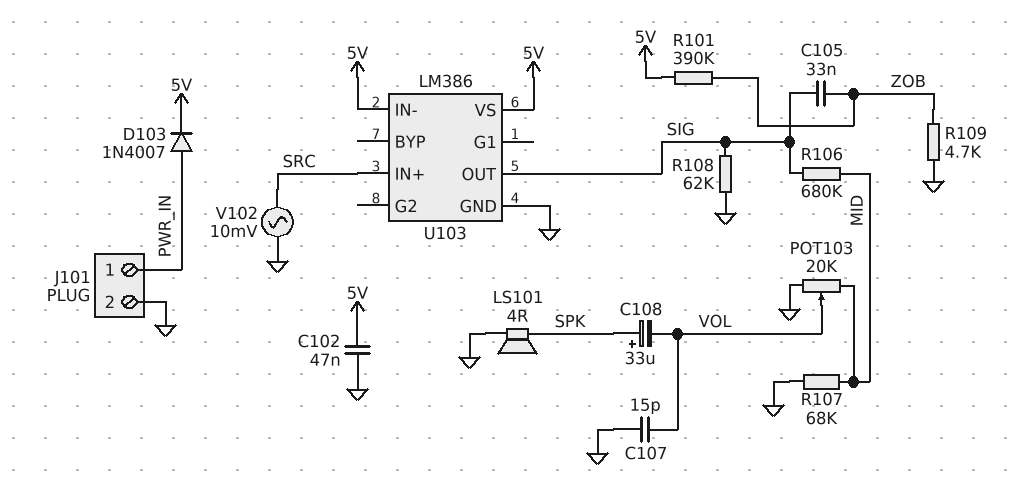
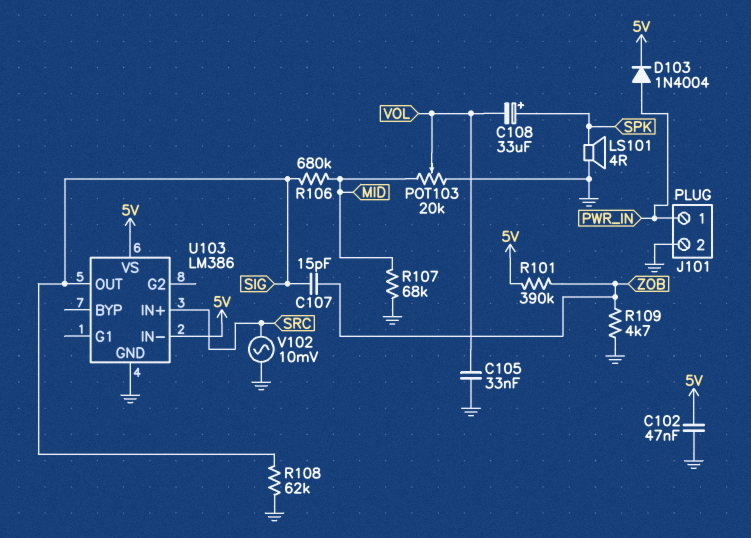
C105: 33nF (SIG, ZOB) -> 33nF (GND, VOL)
C107: 15pF (GND, VOL) -> 15pF (SIG, ZOB)
D103: diode 1N4007 (A PWR_IN, K 5V) -> diode 1N4004 (A PWR_IN, K 5V)

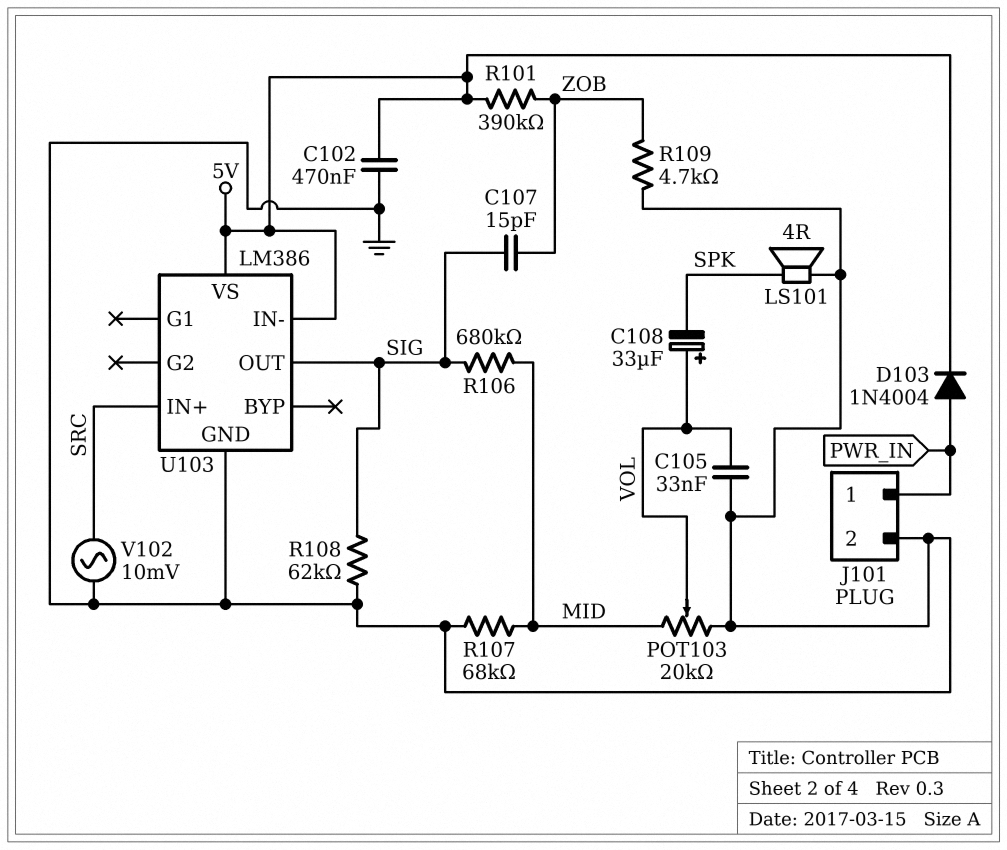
C102: 47nF (5V, GND) -> 470nF (5V, GND)
C108: 33uF (plus SPK, minus VOL) -> 33uF (plus VOL, minus SPK)

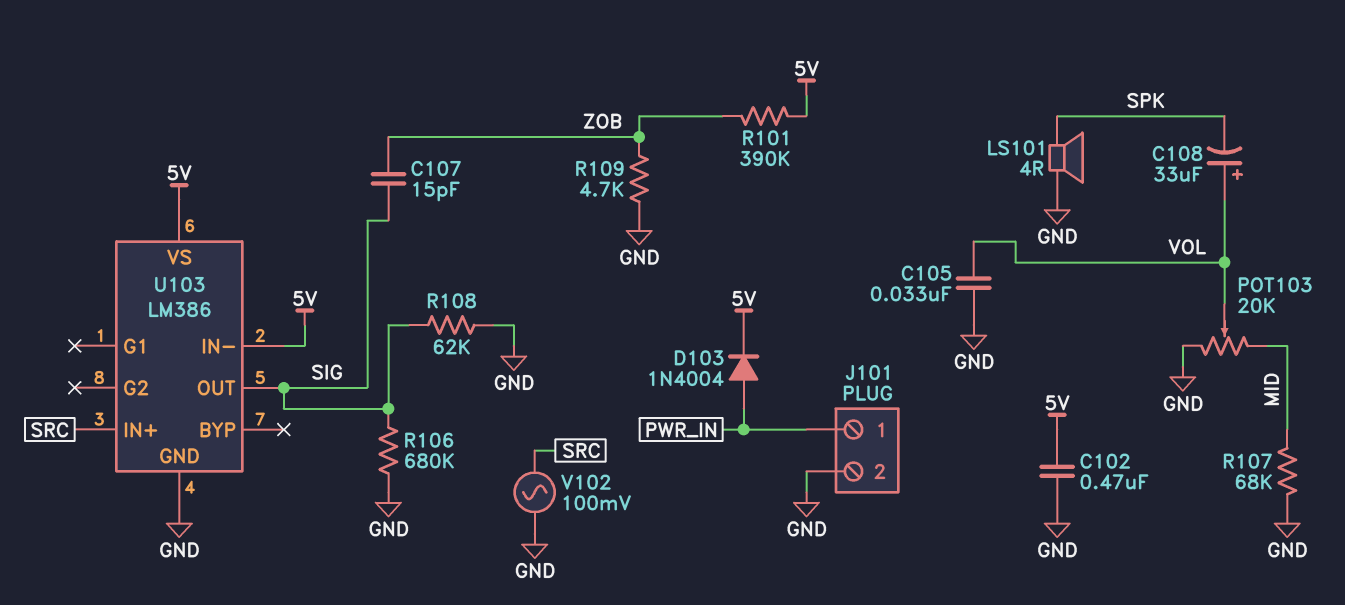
R106: 680k (MID, SIG) -> 680k (GND, SIG)
V102: AC 10mV (GND, SRC) -> AC 100mV (GND, SRC)

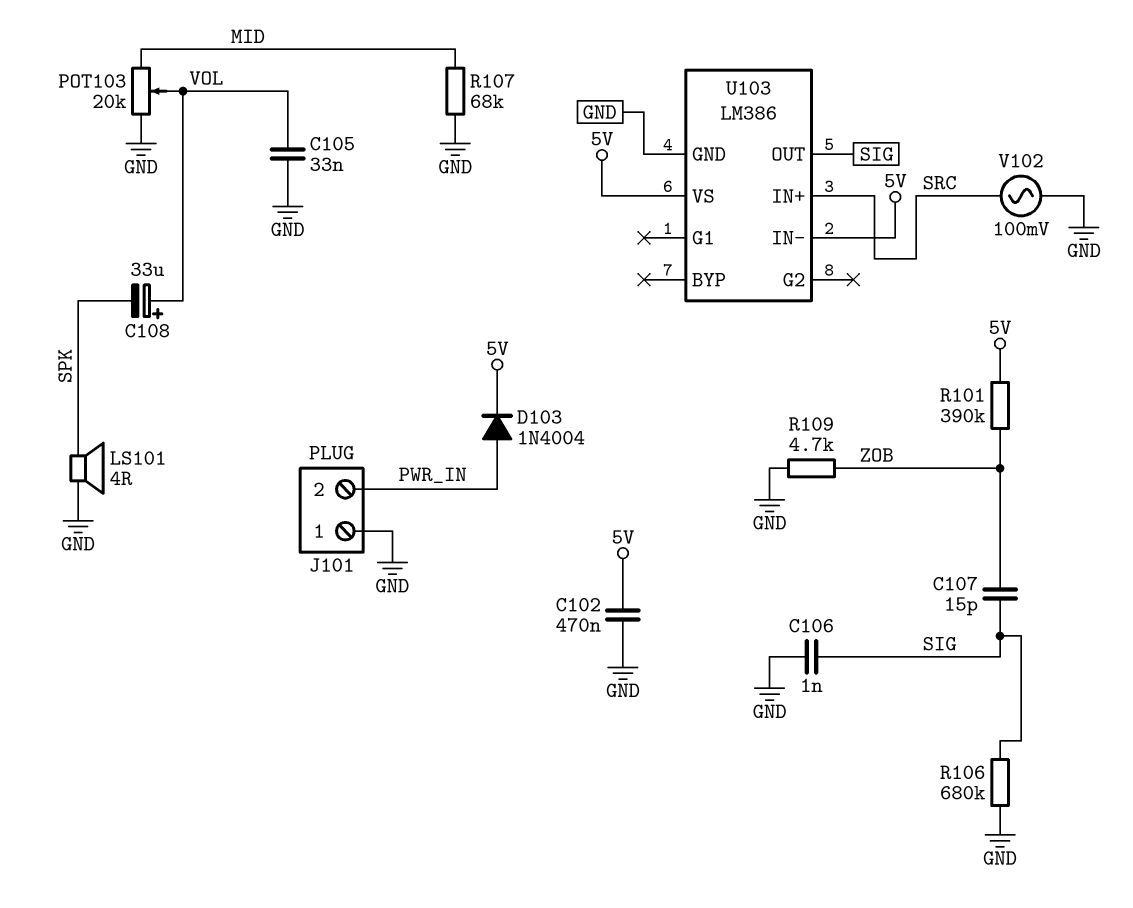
C106: none -> 1nF (GND, SIG)
J101 pin 1: PWR_IN -> GND
J101 pin 2: GND -> PWR_IN
R108: 62k (GND, SIG) -> none

